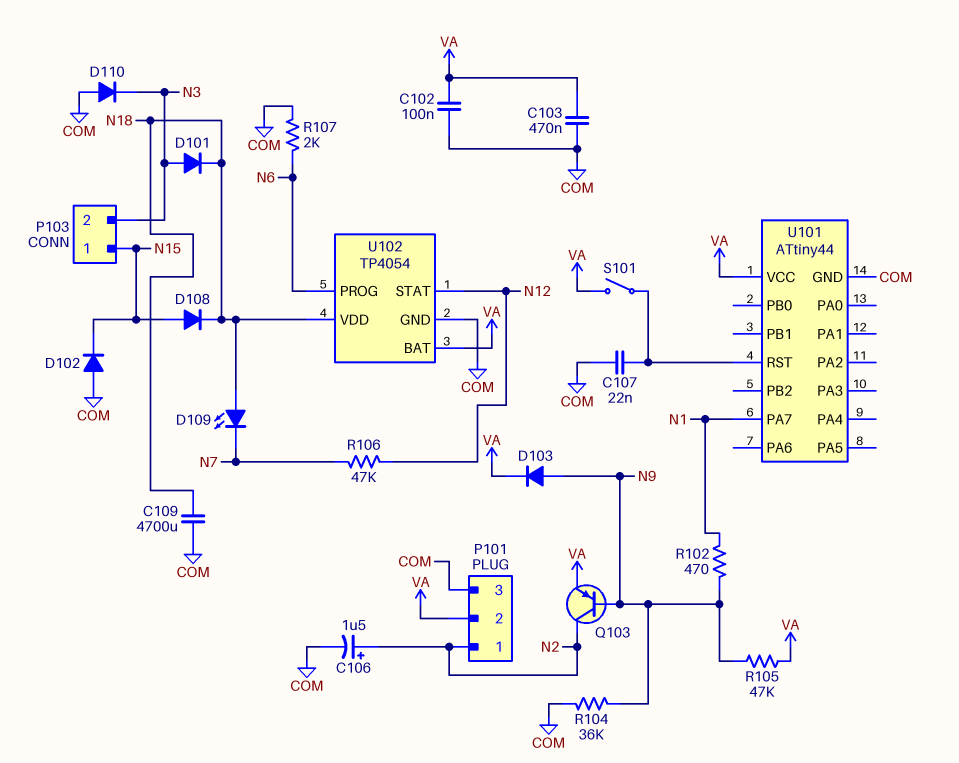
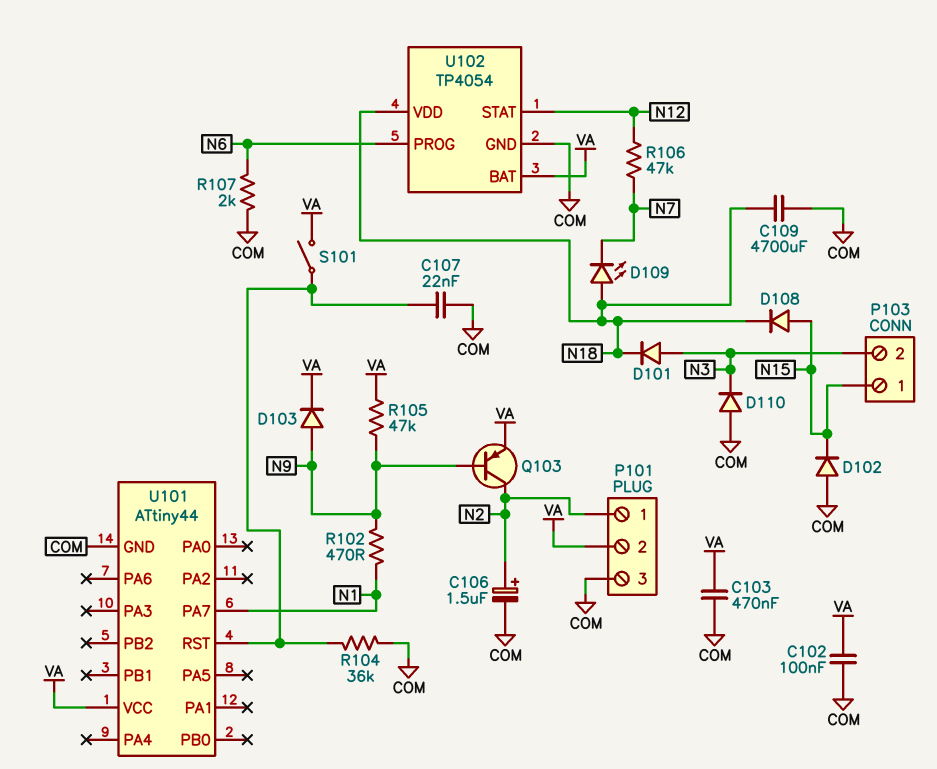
R104: 36k (COM, N9) -> 36k (COM, U101/RST)

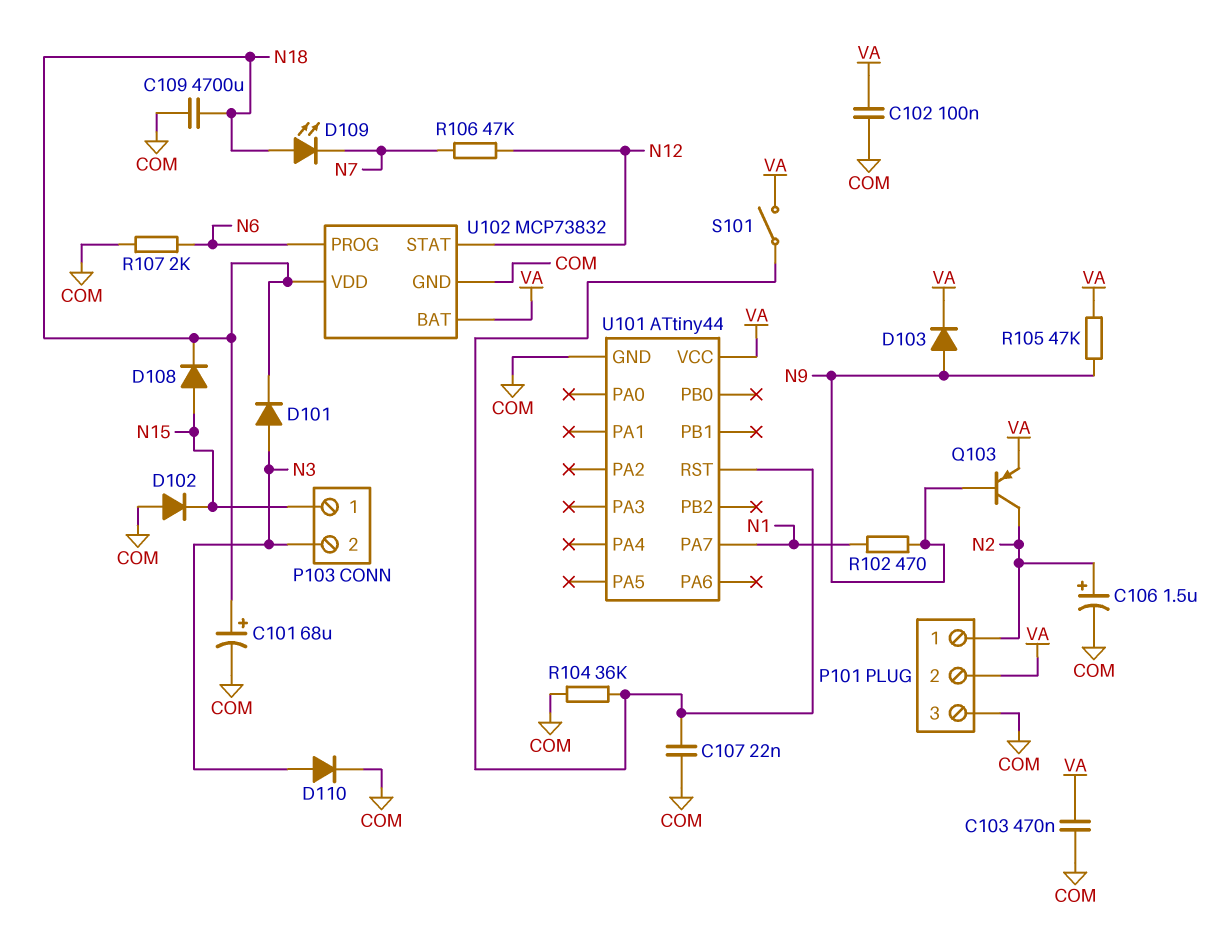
C101: none -> 68uF (plus N18, minus COM)
D110: diode (A COM, K N3) -> diode (A N3, K COM)
U102: TP4054 -> MCP73832

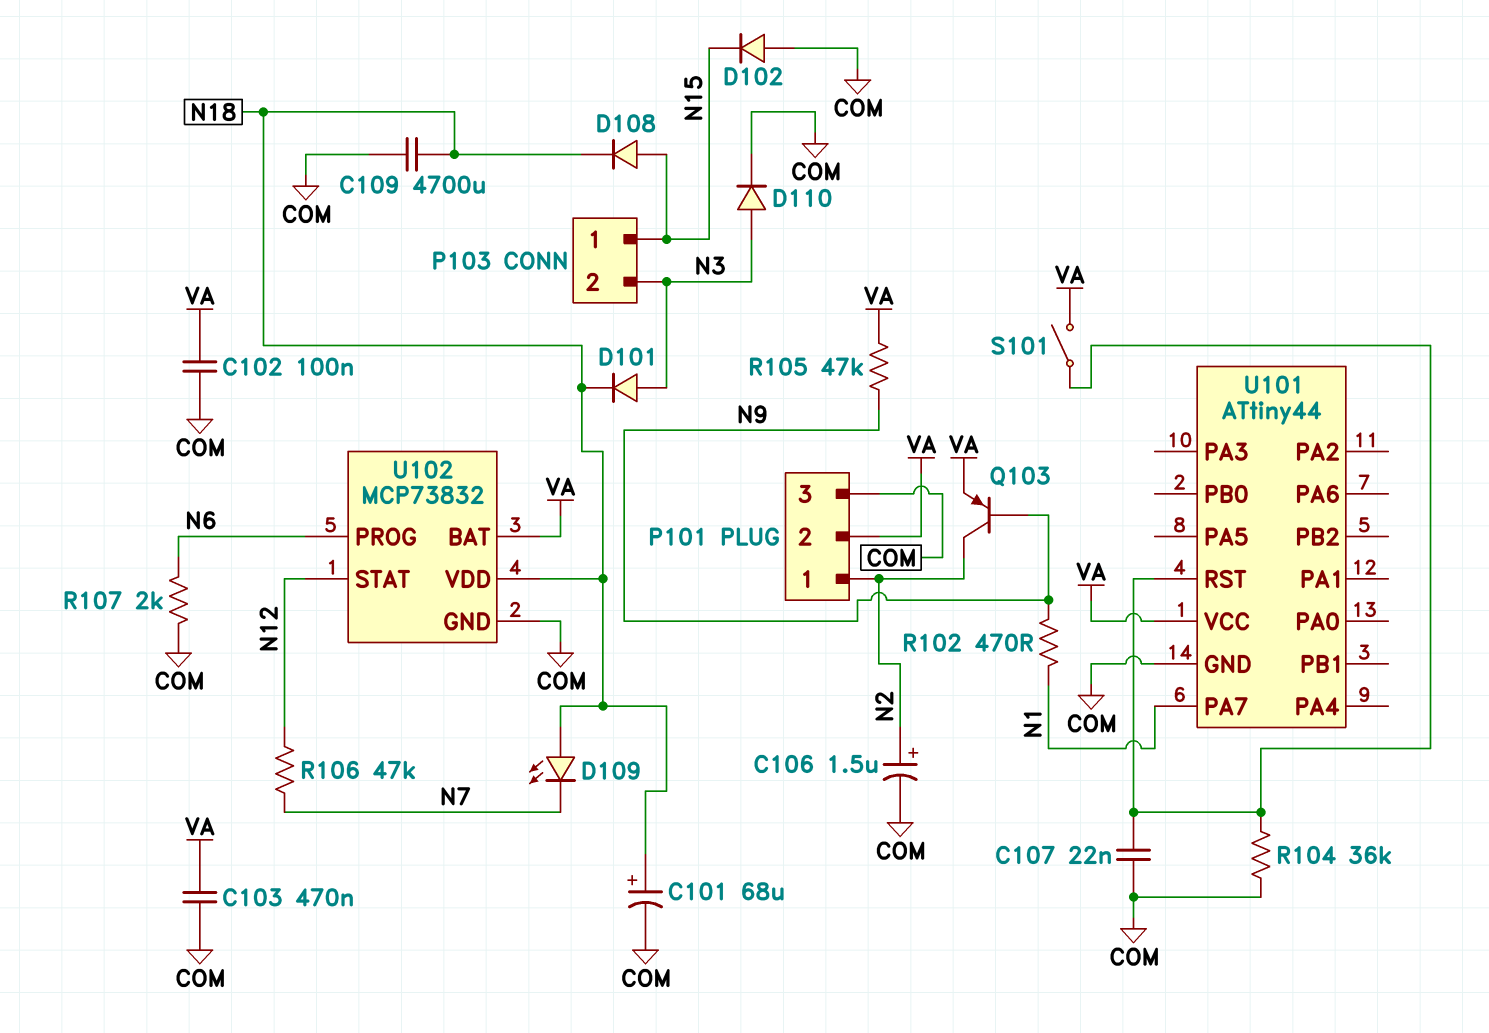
D103: diode (A N9, K VA) -> none

